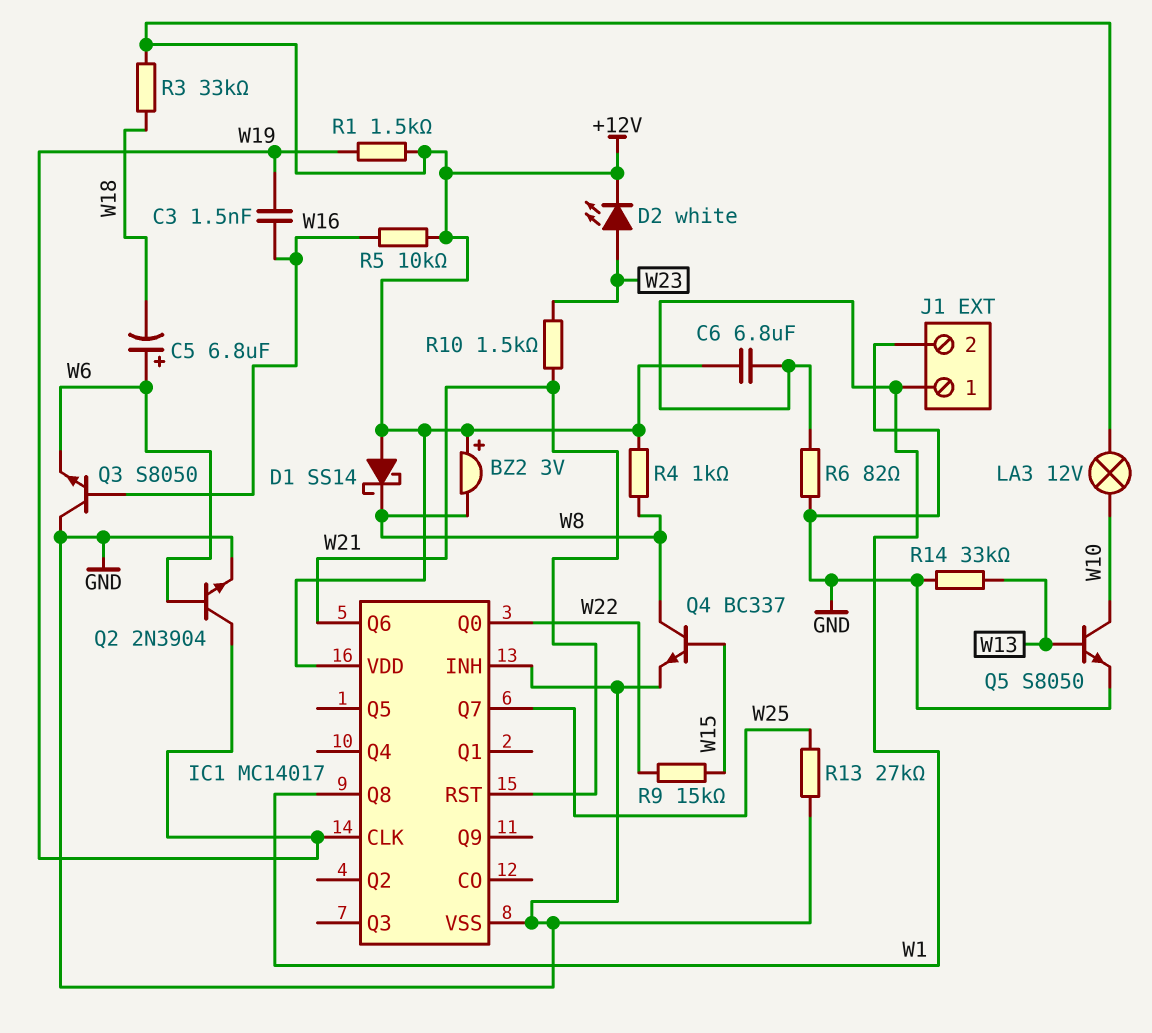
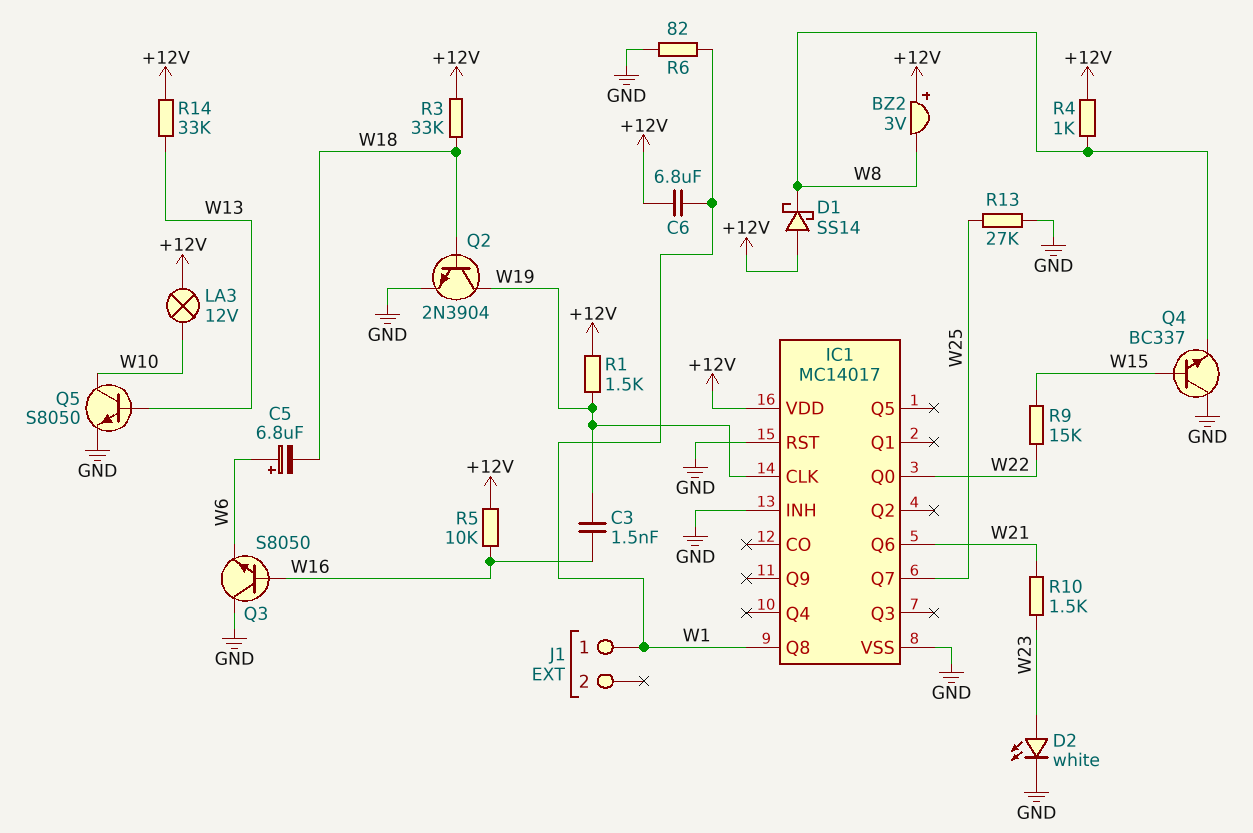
D2: LED white (A W23, K +12V) -> LED white (A W23, K GND)
IC1 pin RST: W21 -> GND
J1 pin 2: GND -> none
Q2: NPN 2N3904 (B W6, C W19, E GND) -> NPN 2N3904 (B W18, C W19, E GND)
Q4: NPN BC337 (B W15, C W8, E GND) -> NPN BC337 (B W15, C GND, E W8)
R14: 33k (GND, W13) -> 33k (+12V, W13)

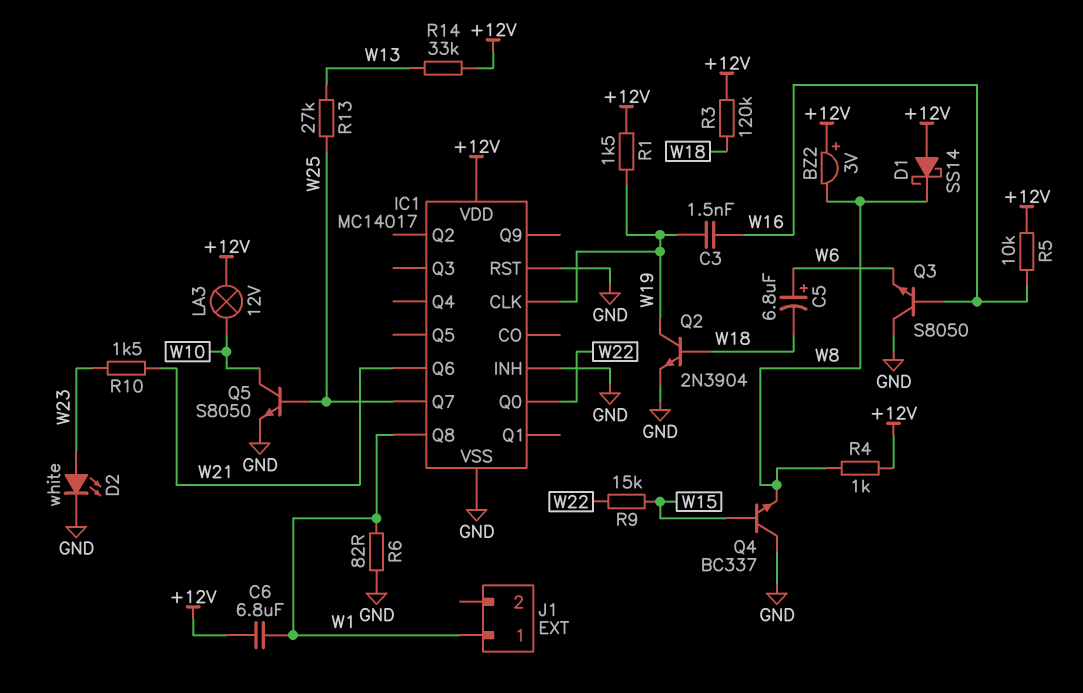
Q5: NPN S8050 (B W13, C W10, E GND) -> NPN S8050 (B W25, C W10, E GND)
R3: 33k (+12V, W18) -> 120k (+12V, W18)
R13: 27k (GND, W25) -> 27k (W13, W25)

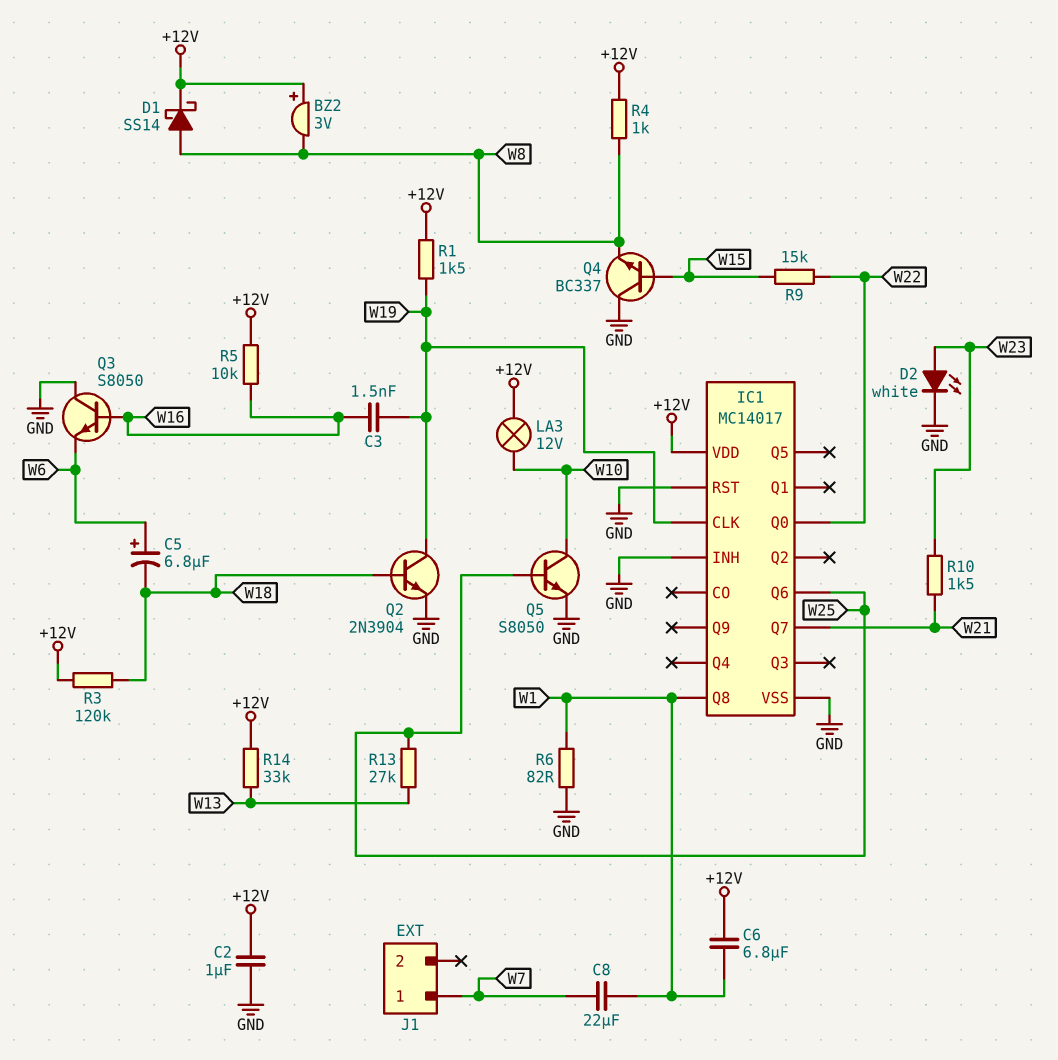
C2: none -> 1uF (+12V, GND)
C8: none -> 22uF (W1, W7)
D1: schottky SS14 (A +12V, K W8) -> schottky SS14 (A W8, K +12V)
IC1 pin Q6: W21 -> W25
IC1 pin Q7: W25 -> W21
J1 pin 1: W1 -> W7

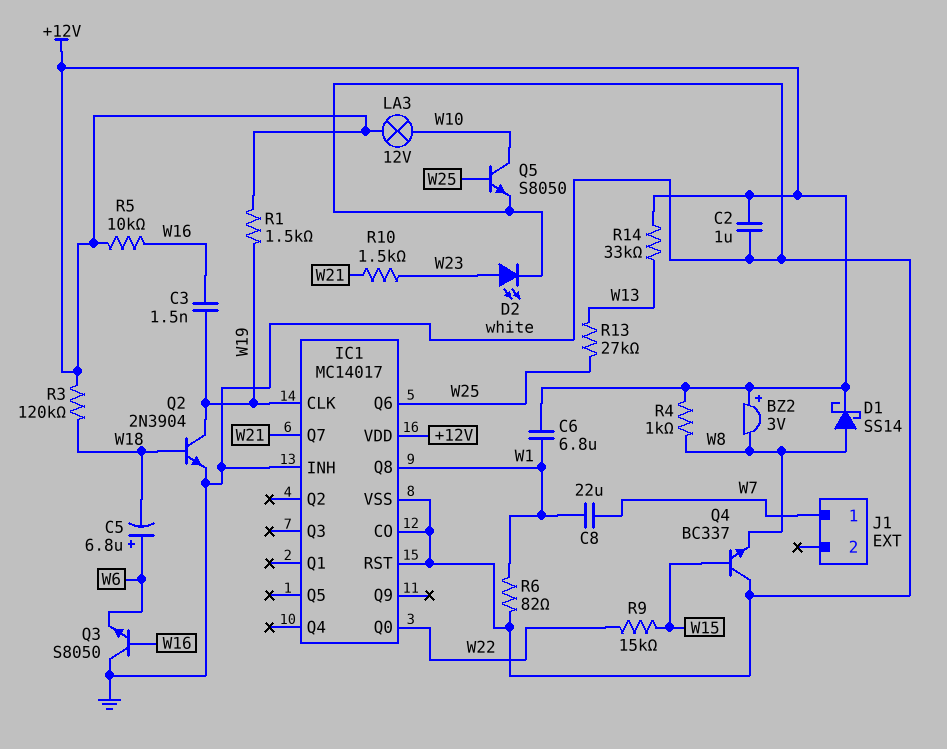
IC1 pin CO: none -> GND

